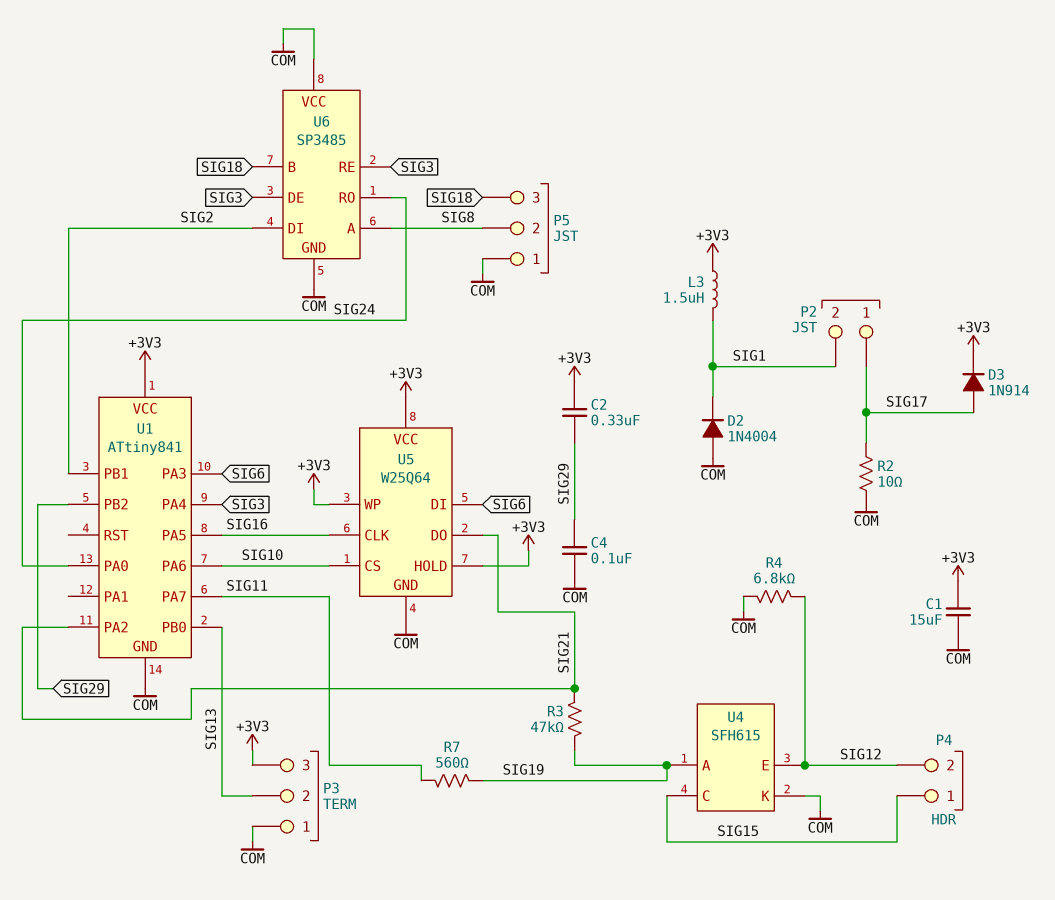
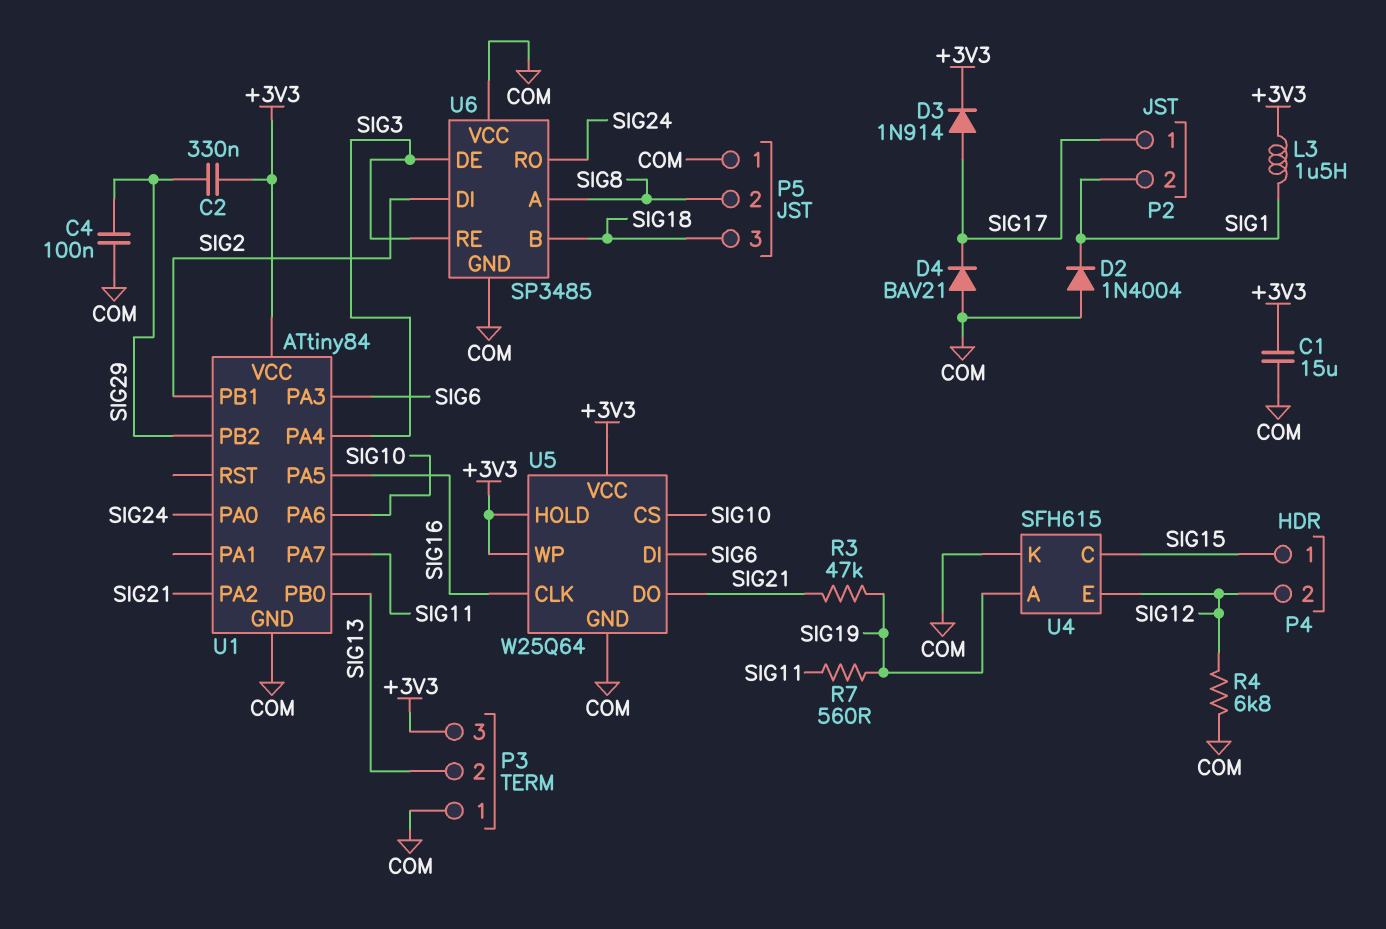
D4: none -> diode BAV21 (A COM, K SIG17)
R2: 10 (COM, SIG17) -> none
U1: ATtiny841 -> ATtiny84

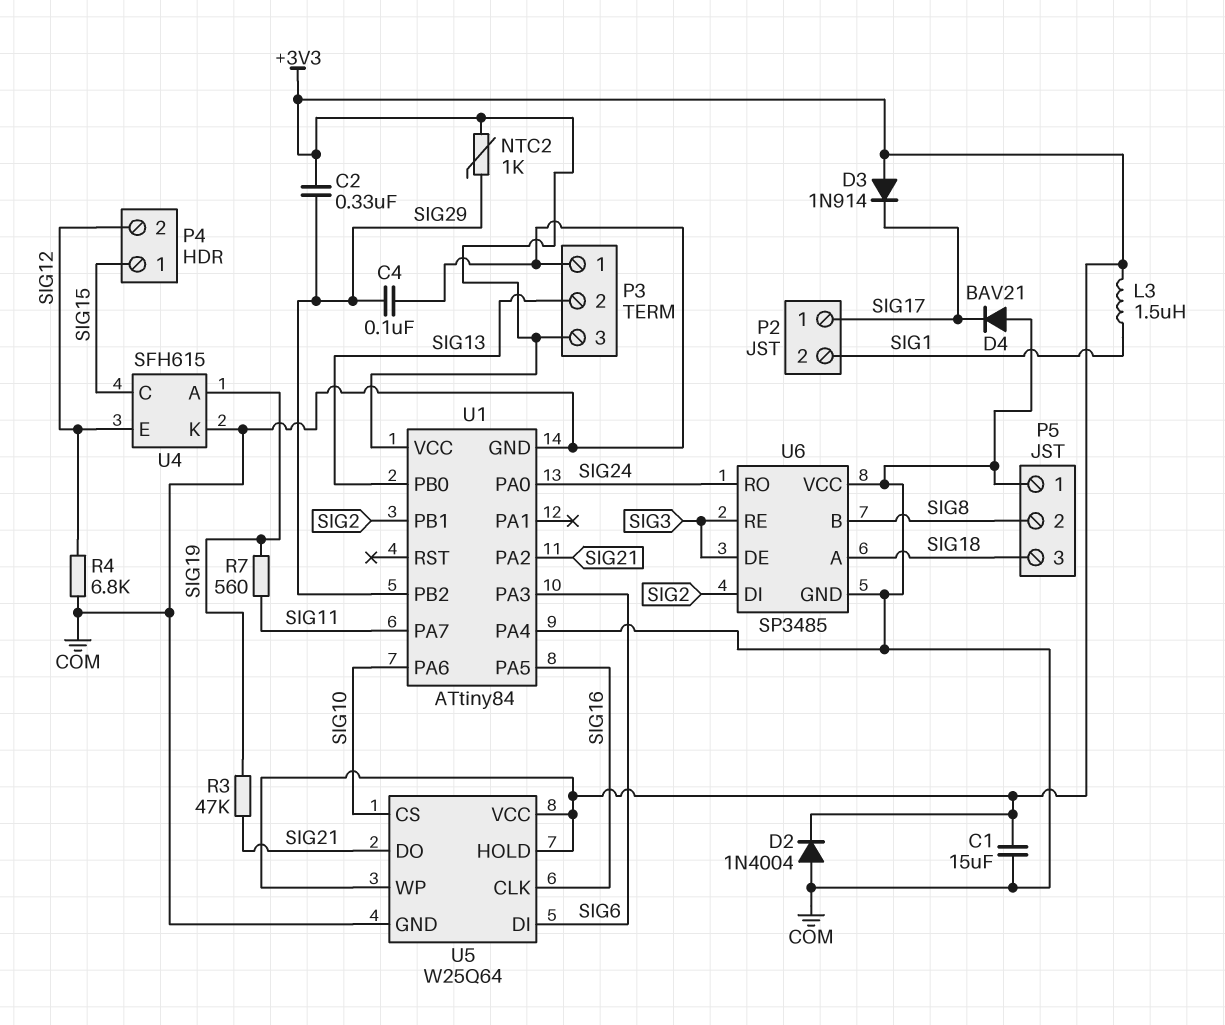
D2: diode 1N4004 (A COM, K SIG1) -> diode 1N4004 (A COM, K +3V3)
D3: diode 1N914 (A SIG17, K +3V3) -> diode 1N914 (A +3V3, K SIG17)
NTC2: none -> 1k (+3V3, SIG29)
U1 pin PA4: SIG3 -> COM
U6 pin A: SIG8 -> SIG18
U6 pin B: SIG18 -> SIG8

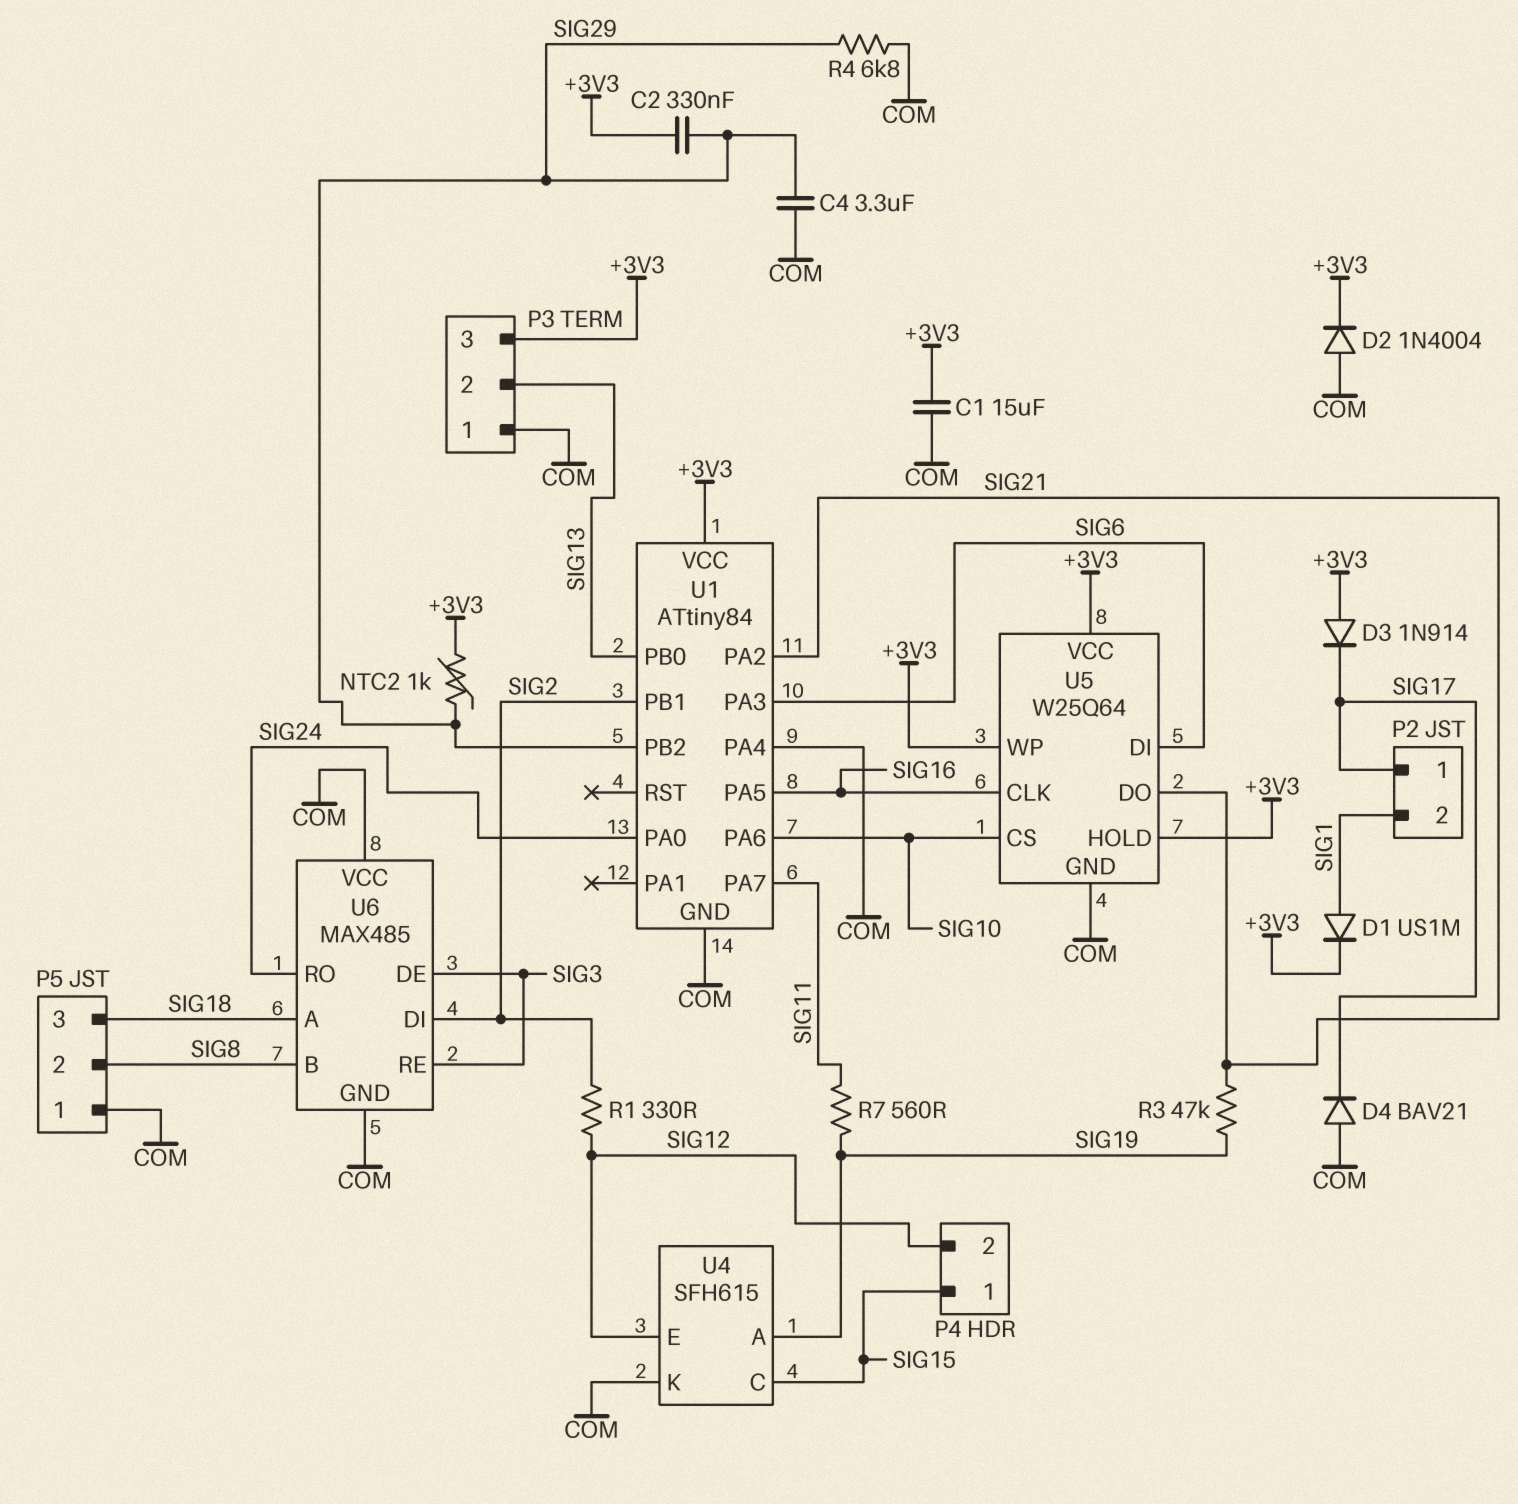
C4: 100nF (COM, SIG29) -> 3.3uF (COM, SIG29)
D1: none -> diode US1M (A SIG1, K +3V3)
L3: 1.5uH (+3V3, SIG1) -> none
R1: none -> 330 (SIG2, SIG12)
R4: 6.8k (COM, SIG12) -> 6.8k (COM, SIG29)
U6: SP3485 -> MAX485

